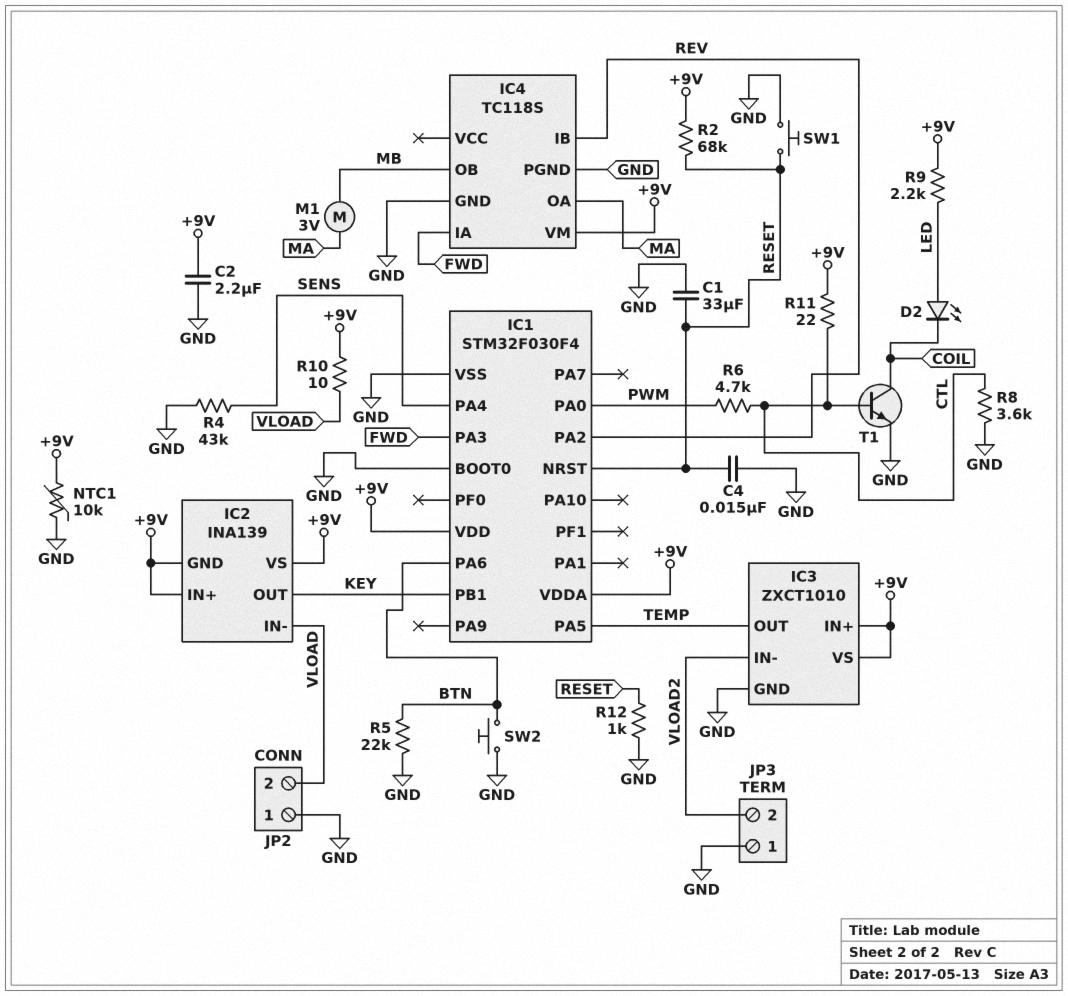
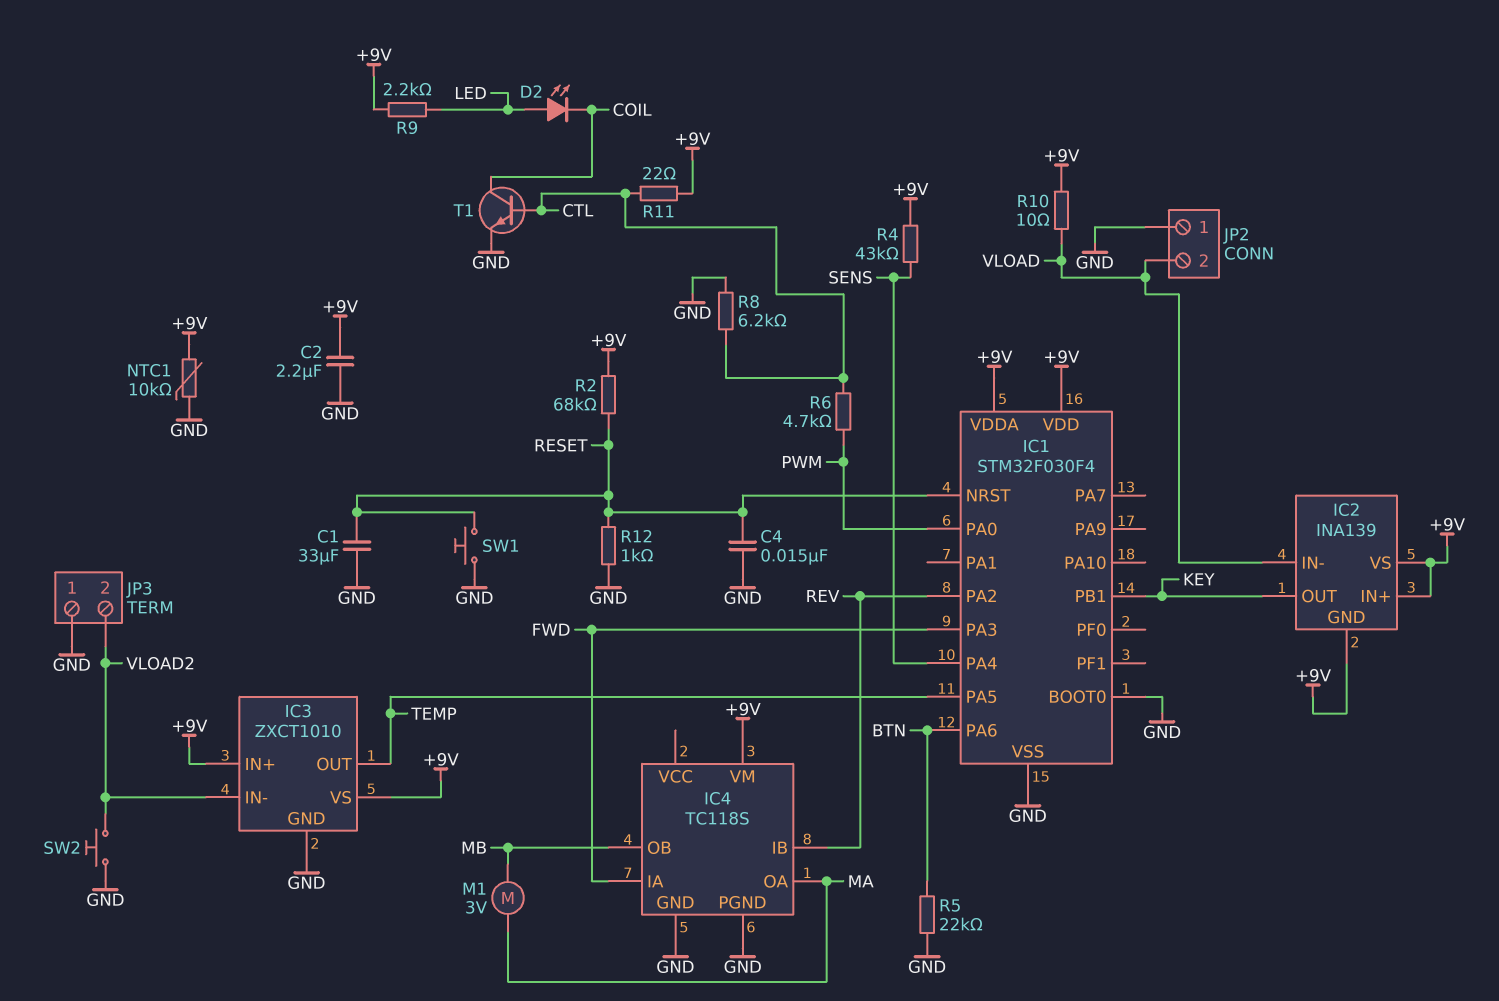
R4: 43k (GND, SENS) -> 43k (+9V, SENS)
R8: 3.6k (CTL, GND) -> 6.2k (CTL, GND)
SW2: button (BTN, GND) -> button (GND, VLOAD2)

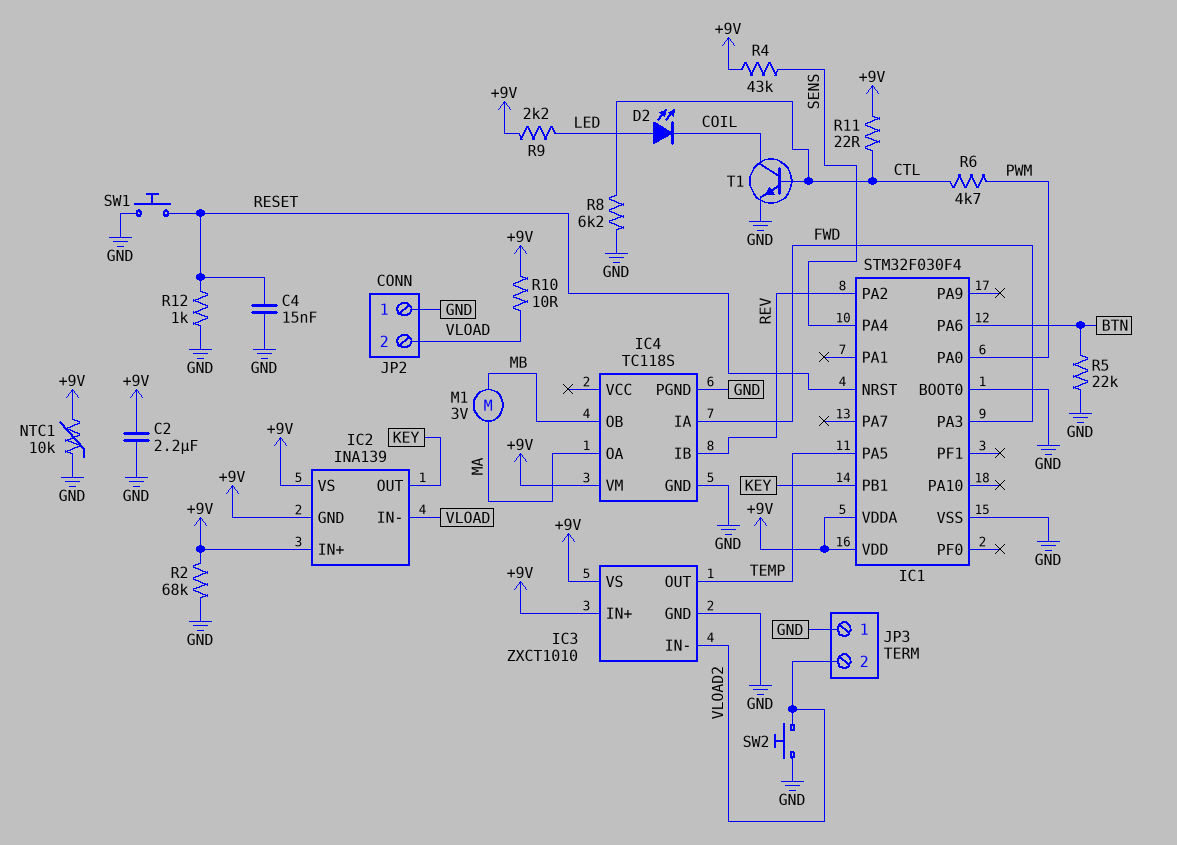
C1: 33uF (GND, RESET) -> none
R2: 68k (+9V, RESET) -> 68k (+9V, GND)

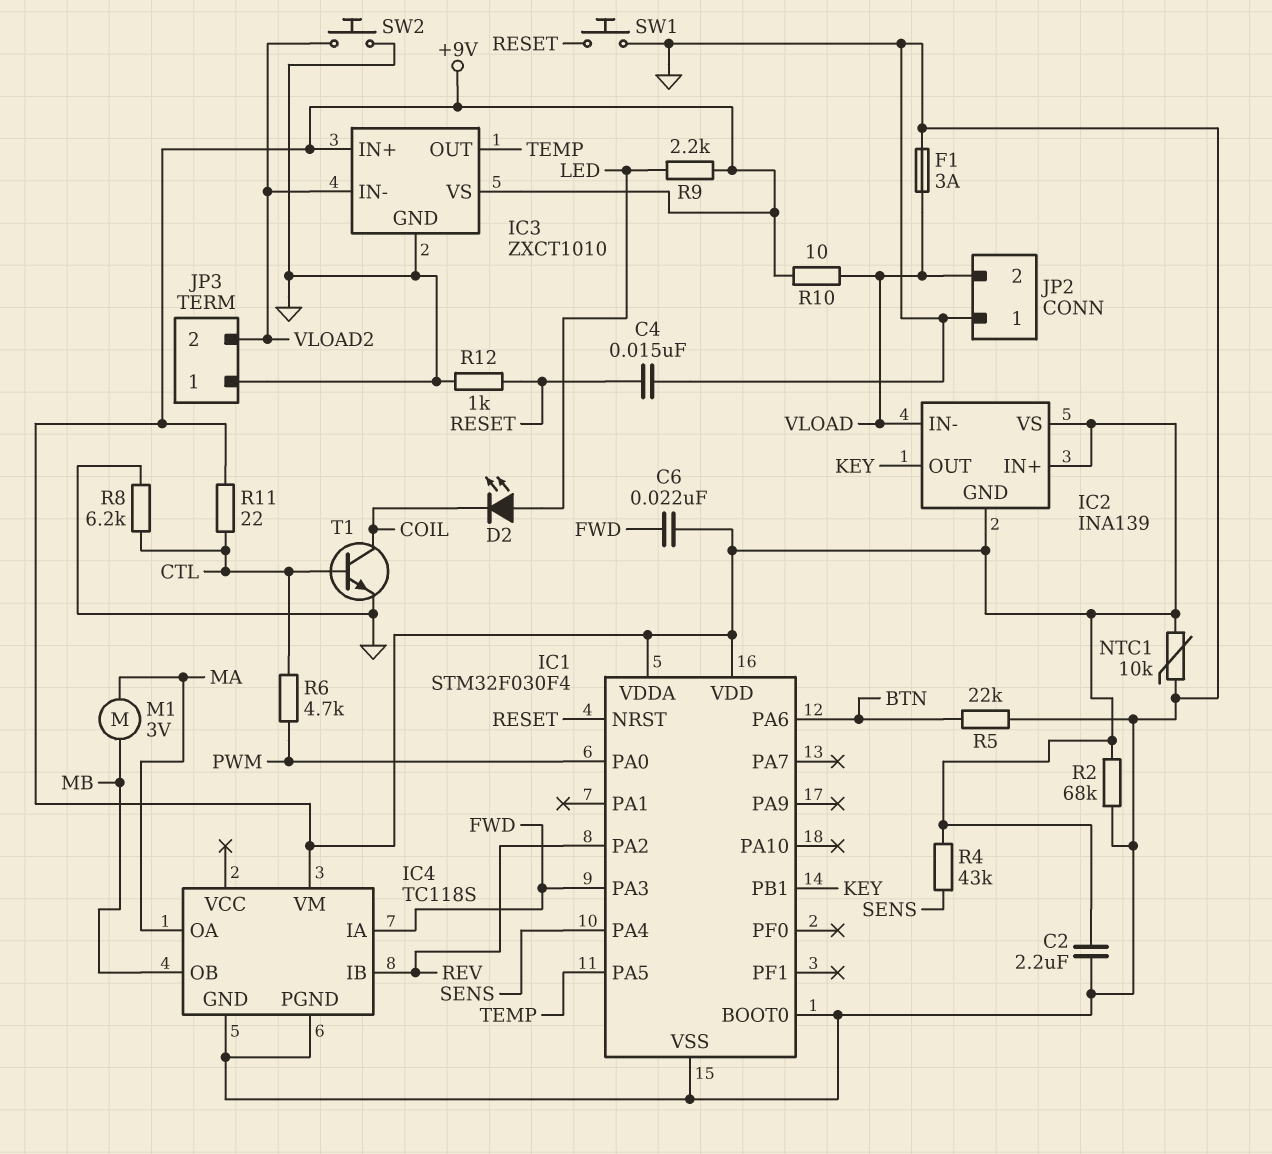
C6: none -> 22nF (+9V, FWD)
F1: none -> 3A (GND, VLOAD)

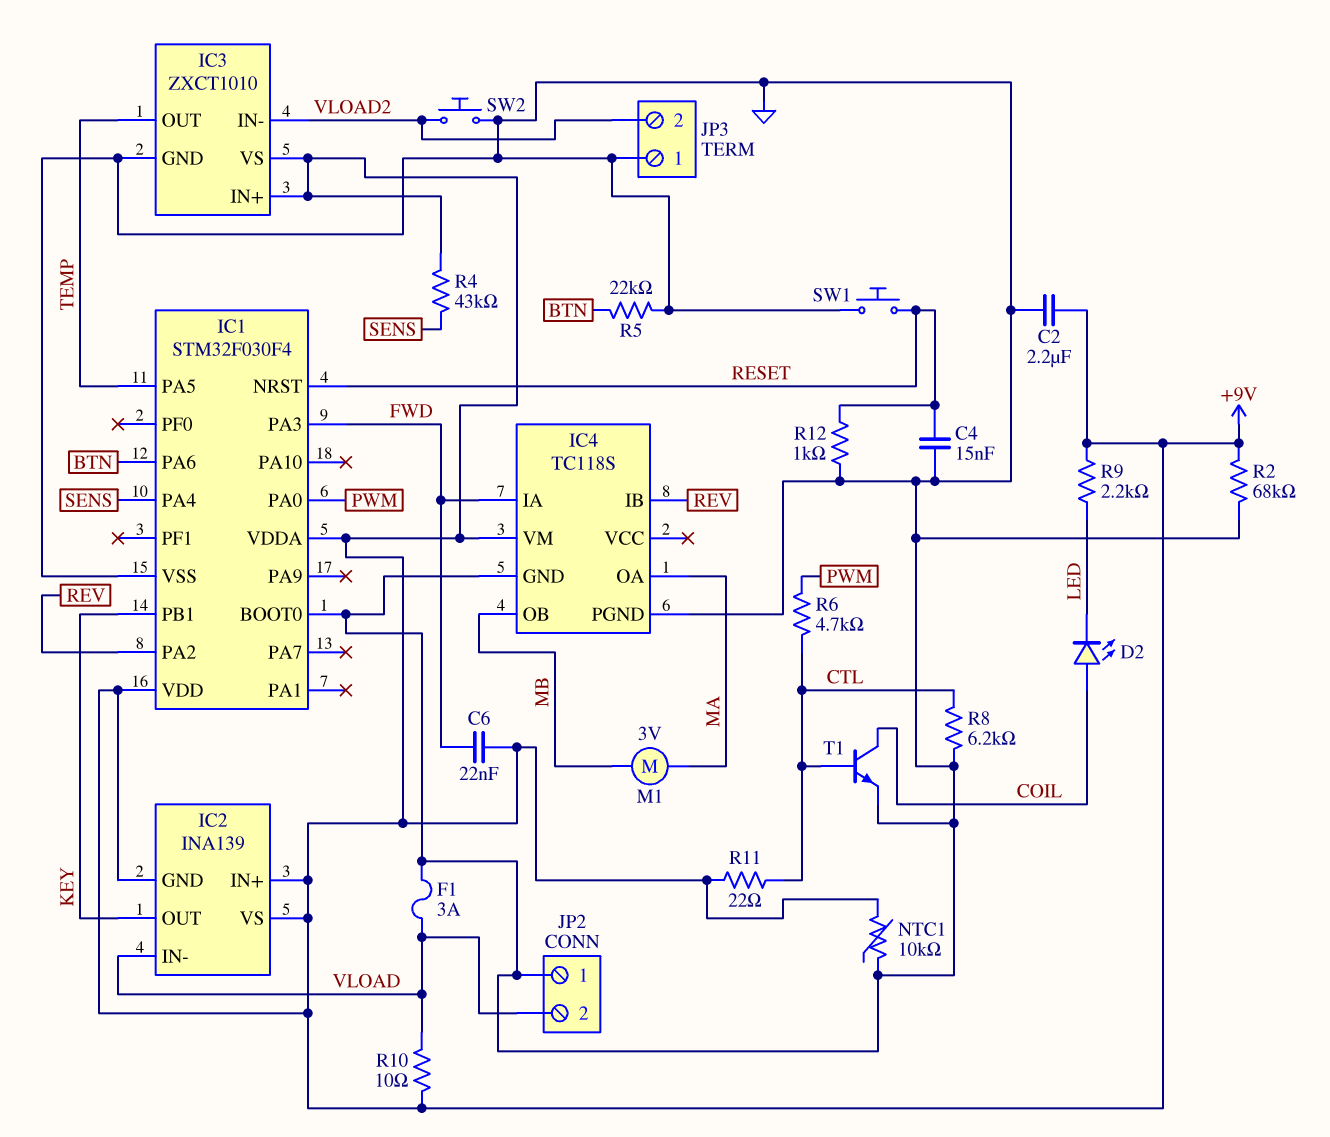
D2: LED (A LED, K COIL) -> LED (A COIL, K LED)

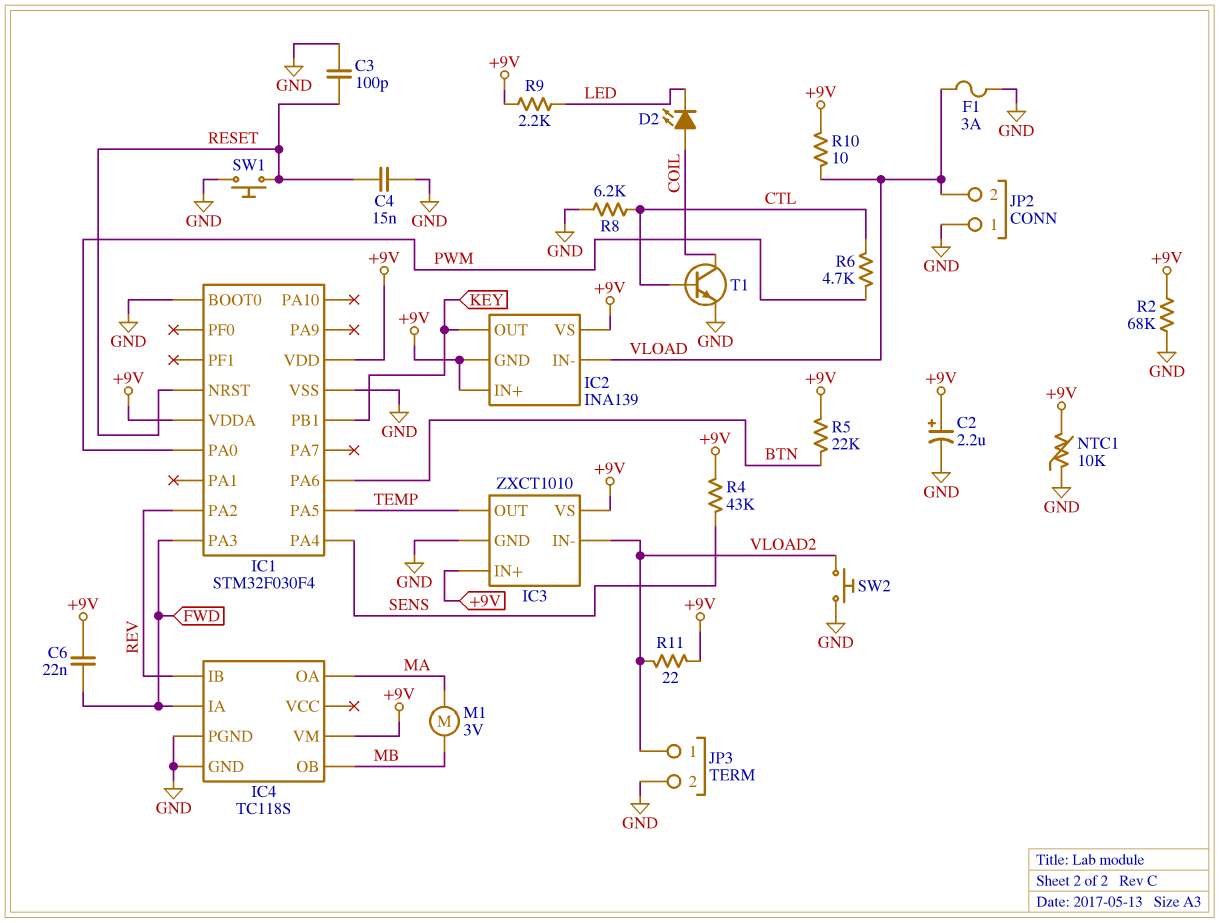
C2: 2.2uF (+9V, GND) -> 2.2uF (plus +9V, minus GND)
C3: none -> 100pF (GND, RESET)
JP3 pin 1: GND -> VLOAD2
JP3 pin 2: VLOAD2 -> GND
R5: 22k (BTN, GND) -> 22k (+9V, BTN)
R11: 22 (+9V, CTL) -> 22 (+9V, VLOAD2)
R12: 1k (GND, RESET) -> none

